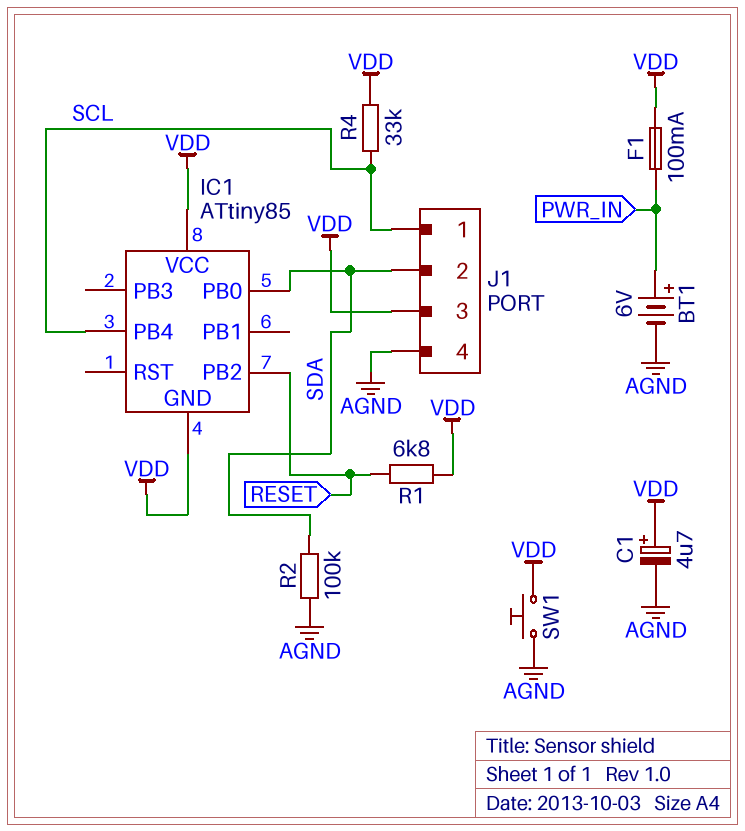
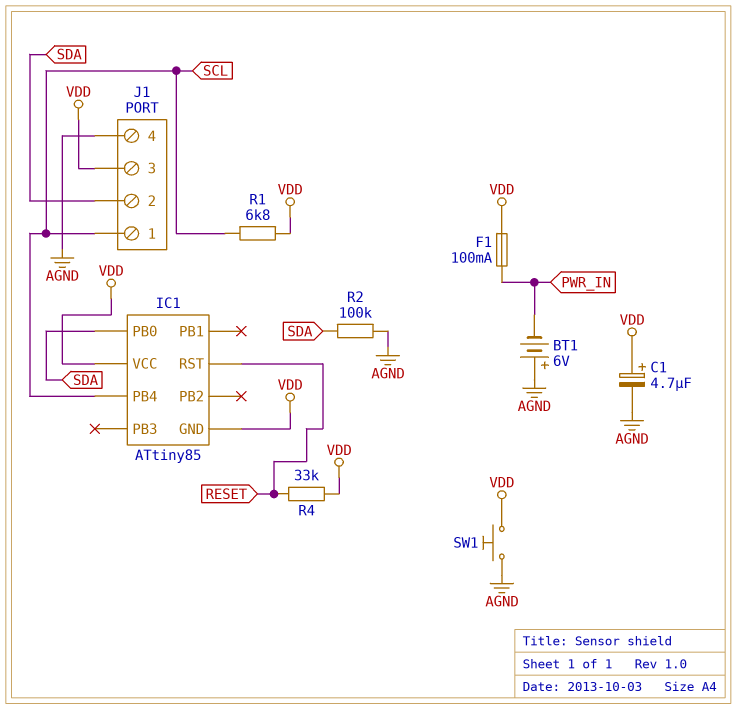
BT1: 6V (plus PWR_IN, minus AGND) -> 6V (plus AGND, minus PWR_IN)
IC1 pin PB2: RESET -> none
IC1 pin RST: none -> RESET
R1: 6.8k (RESET, VDD) -> 6.8k (SCL, VDD)
R4: 33k (SCL, VDD) -> 33k (RESET, VDD)

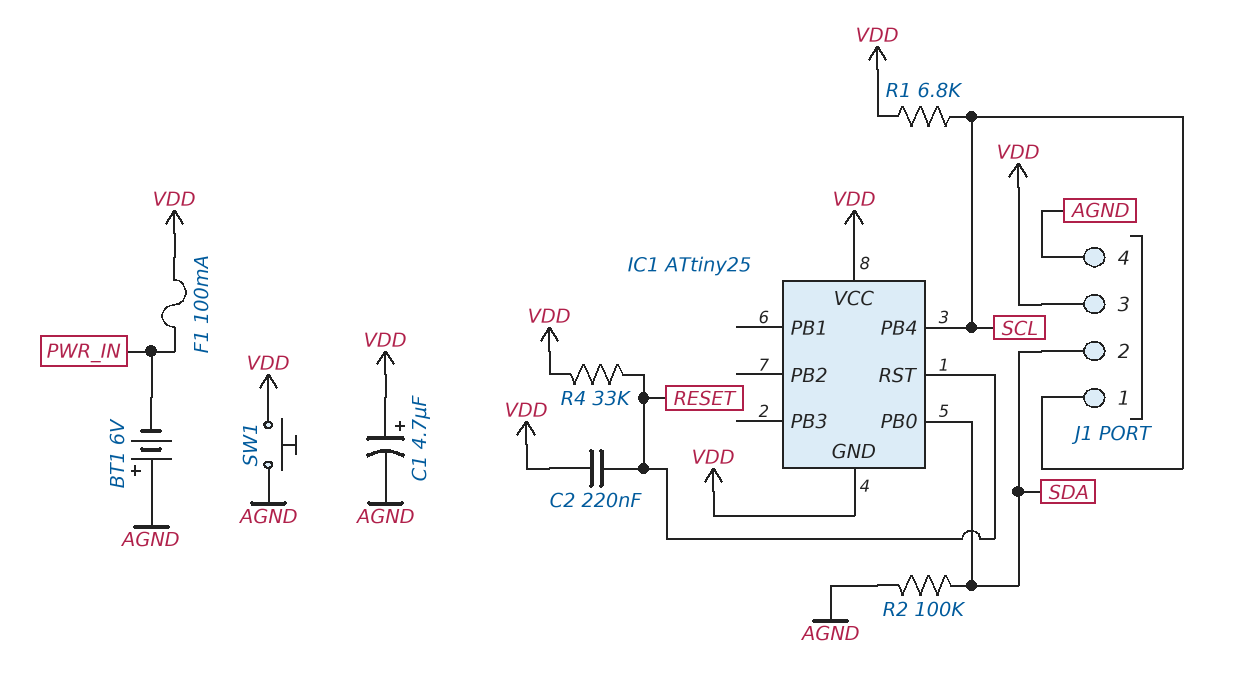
C2: none -> 220nF (RESET, VDD)
IC1: ATtiny85 -> ATtiny25

